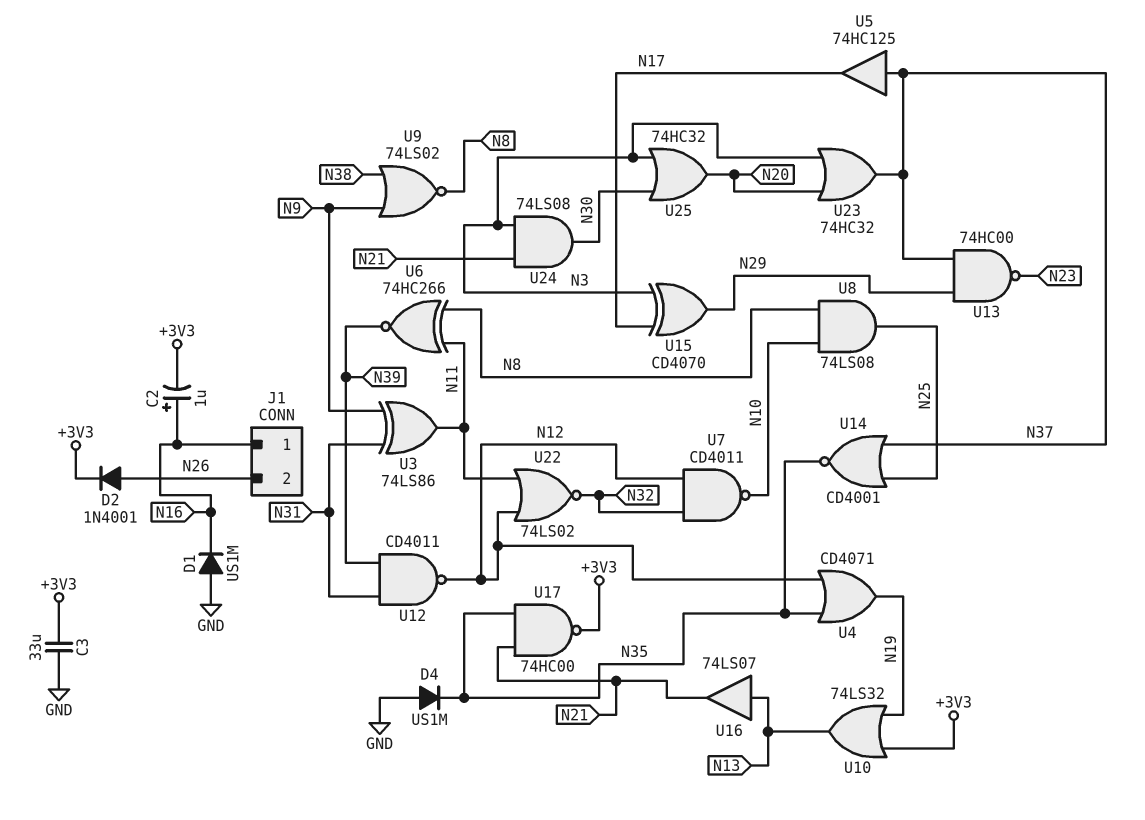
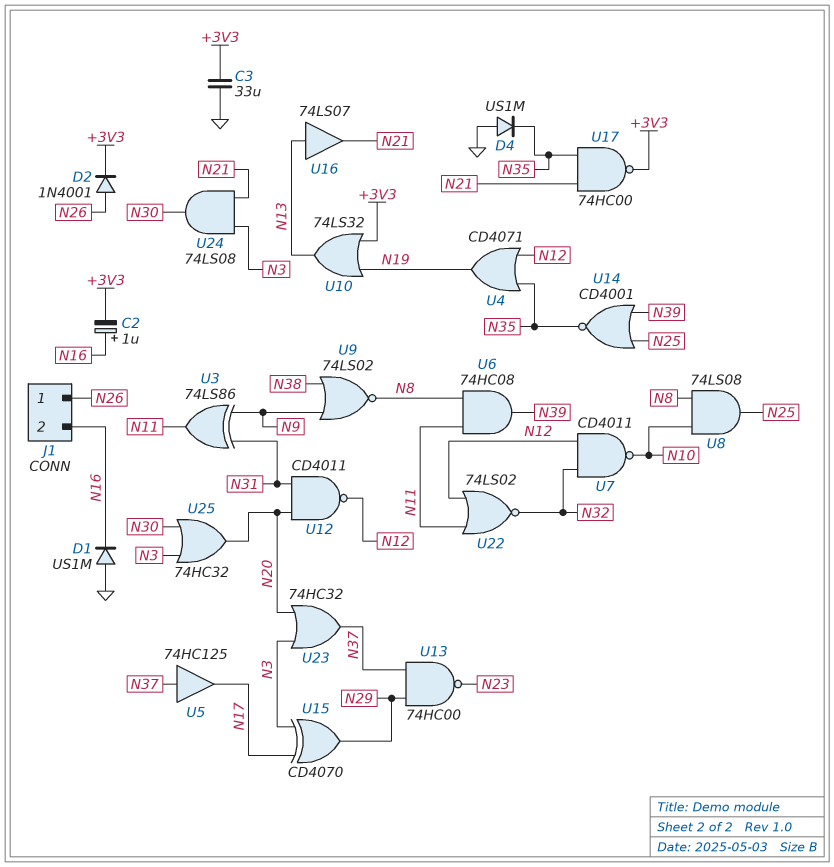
J1 pin 1: N16 -> N26
J1 pin 2: N26 -> N16
U6: XNOR 74HC266 (in N8, in N11, out N39) -> AND 74HC08 (in N8, in N11, out N39)
U12: NAND CD4011 (in N31, in N39, out N12) -> NAND CD4011 (in N20, in N31, out N12)
U14: NOR CD4001 (in N25, in N37, out N35) -> NOR CD4001 (in N25, in N39, out N35)

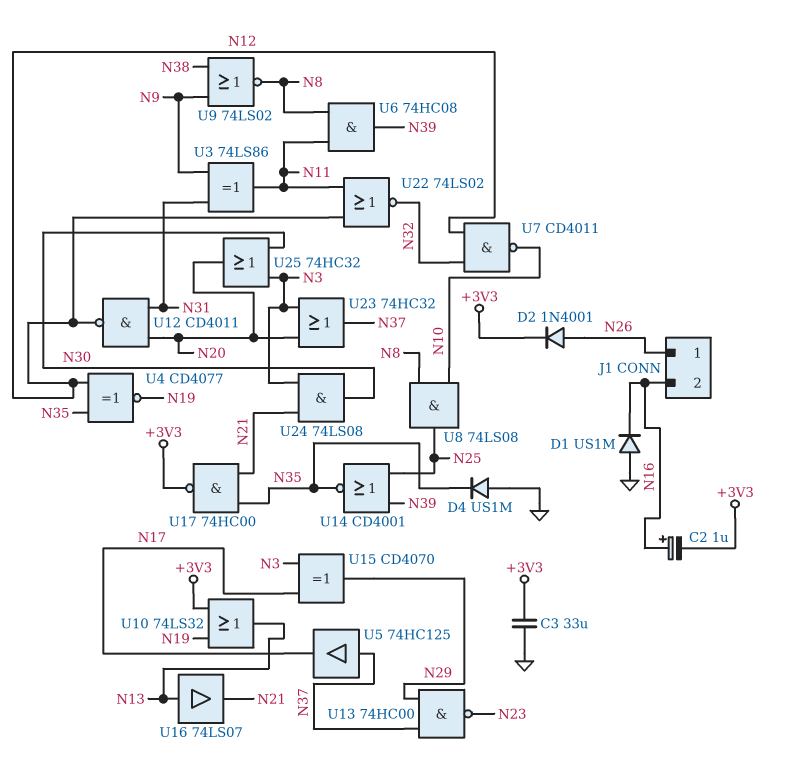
U4: OR CD4071 (in N12, in N35, out N19) -> XNOR CD4077 (in N12, in N35, out N19)

